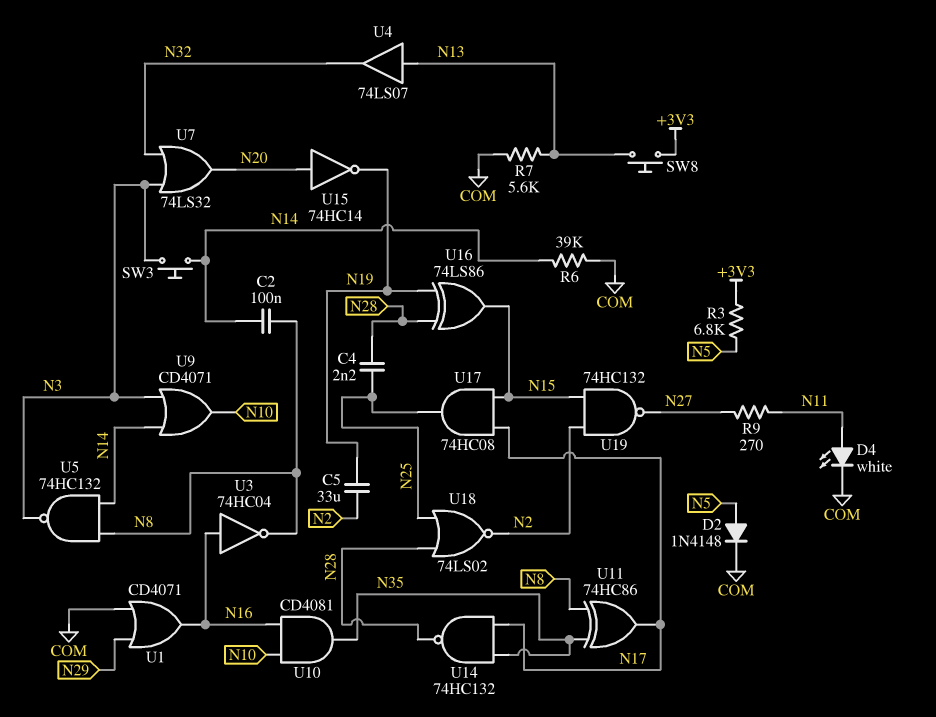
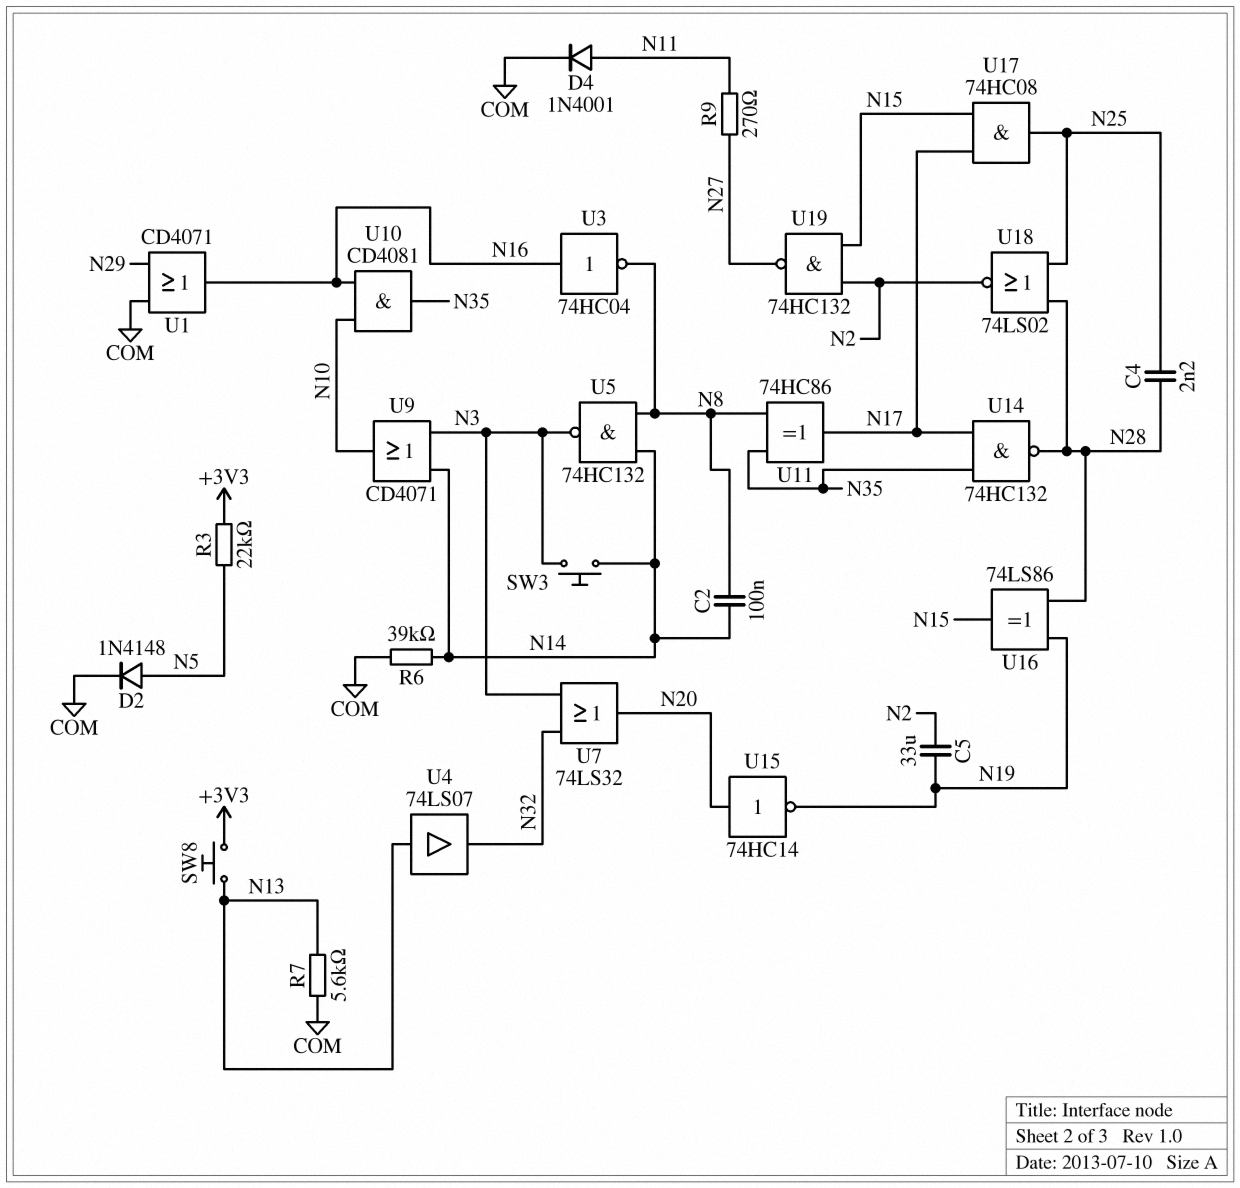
D4: LED white (A N11, K COM) -> diode 1N4001 (A N11, K COM)
R3: 6.8k (+3V3, N5) -> 22k (+3V3, N5)

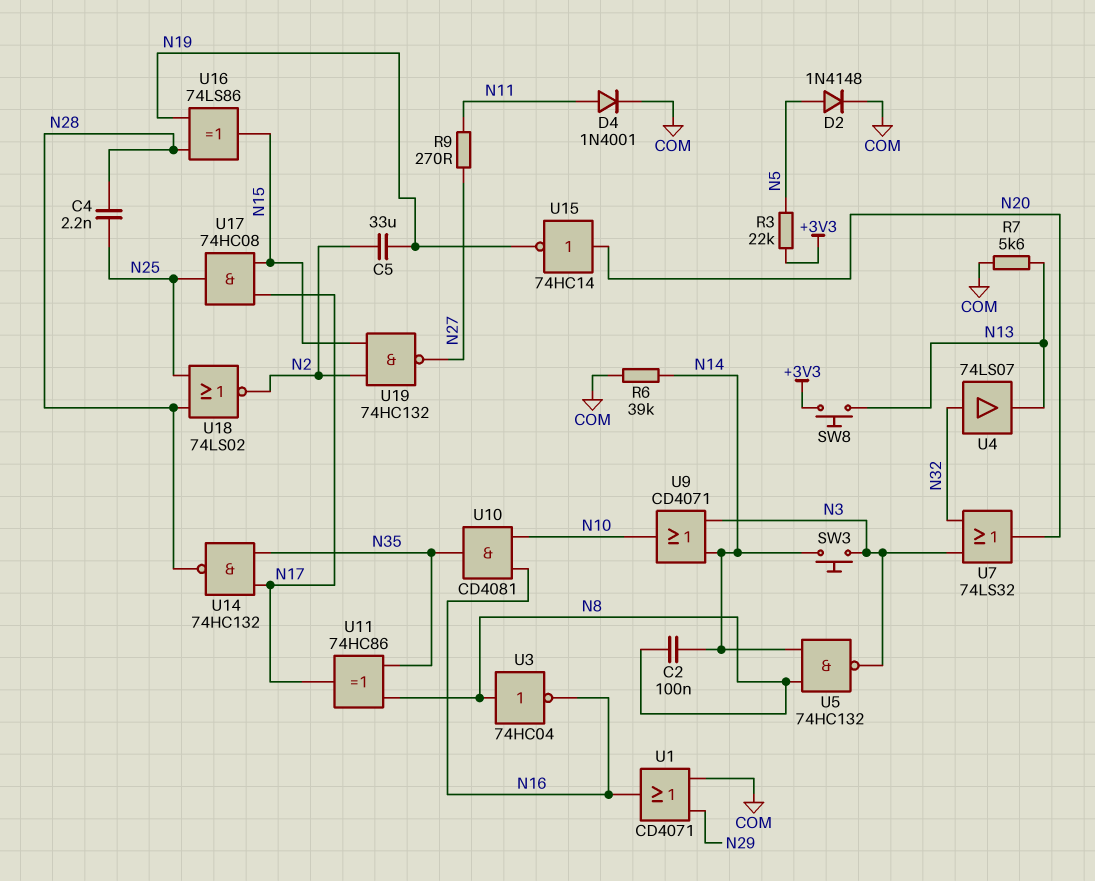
U3: NOT 74HC04 (in N16, out N8) -> NOT 74HC04 (in N8, out N16)
U4: buffer 74LS07 (in N13, out N32) -> buffer 74LS07 (in N32, out N13)

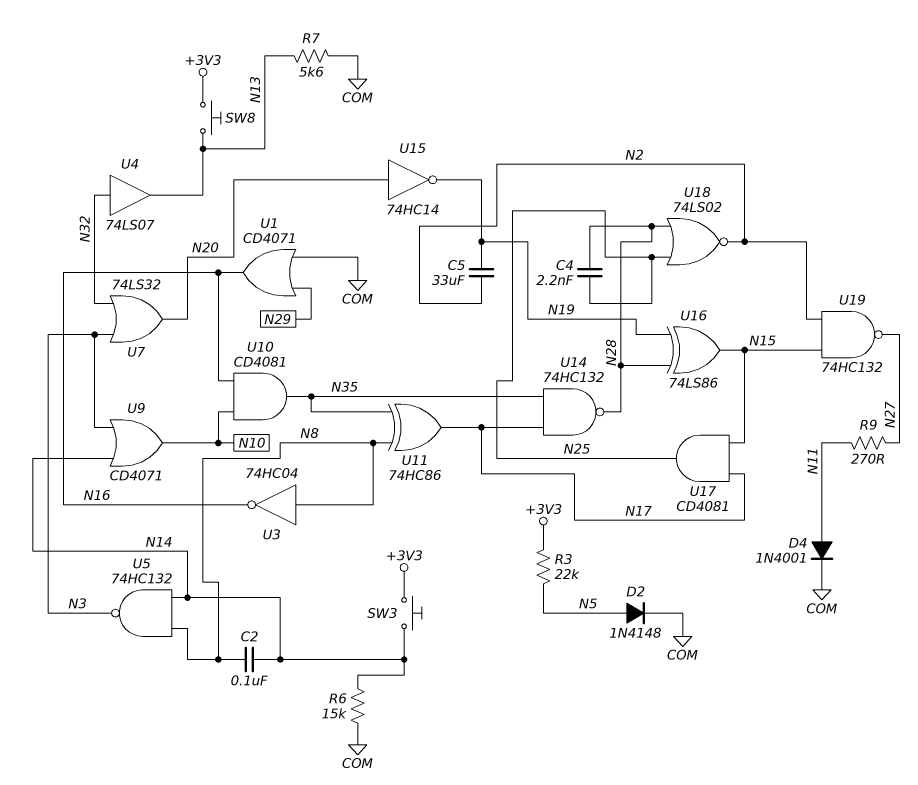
R6: 39k (COM, N14) -> 15k (COM, N14)
SW3: button (N3, N14) -> button (+3V3, N14)
U17: AND 74HC08 (in N15, in N17, out N25) -> AND CD4081 (in N15, in N17, out N25)

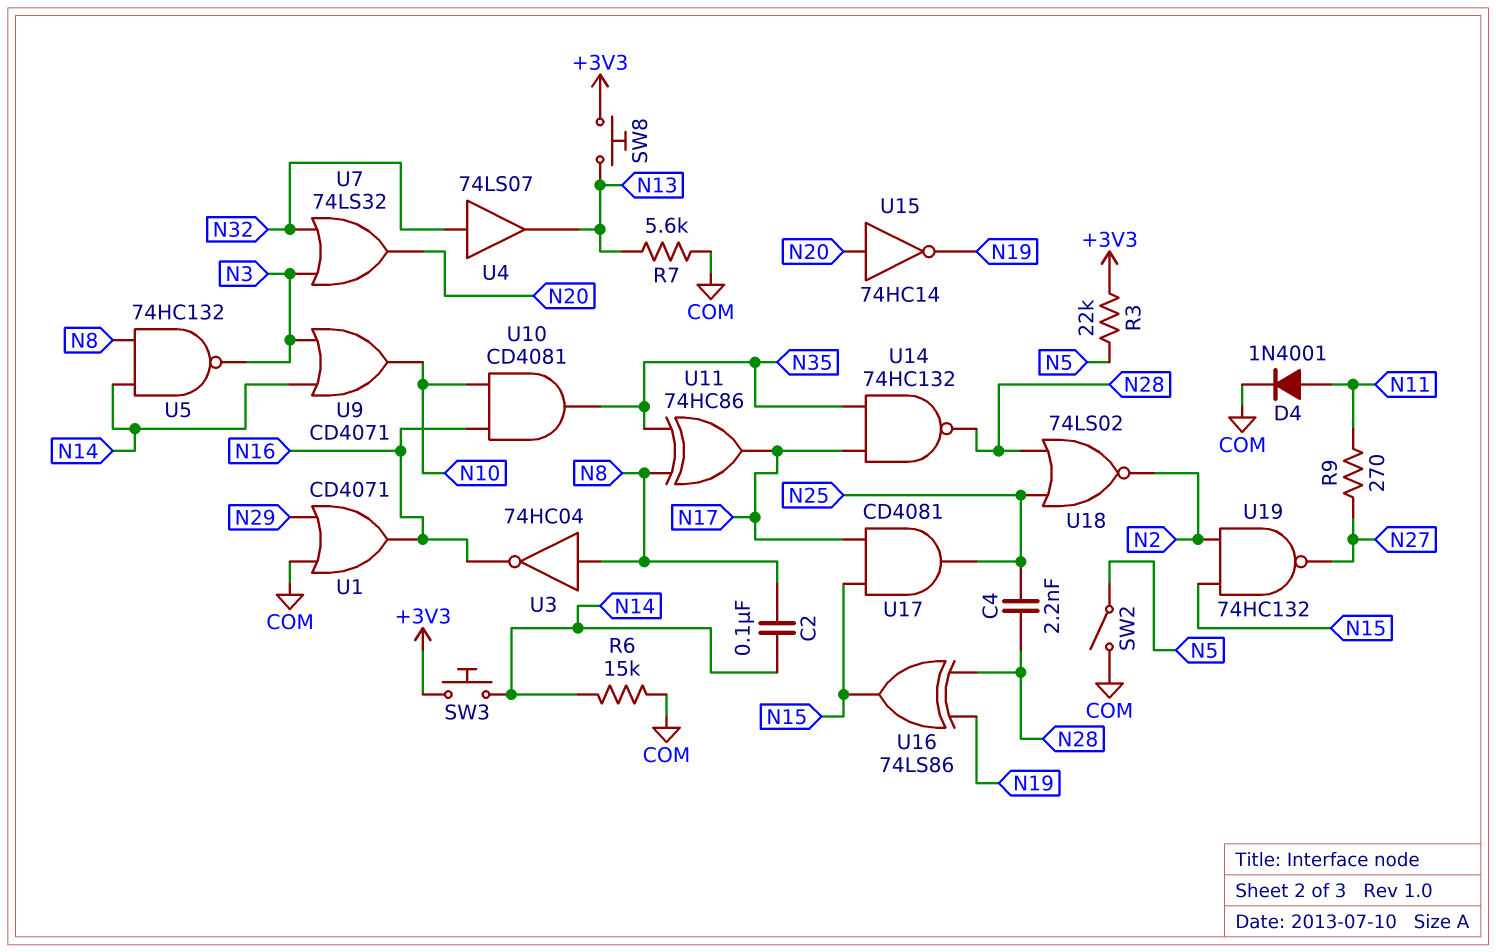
C5: 33uF (N2, N19) -> none
D2: diode 1N4148 (A N5, K COM) -> none
SW2: none -> switch (COM, N5)

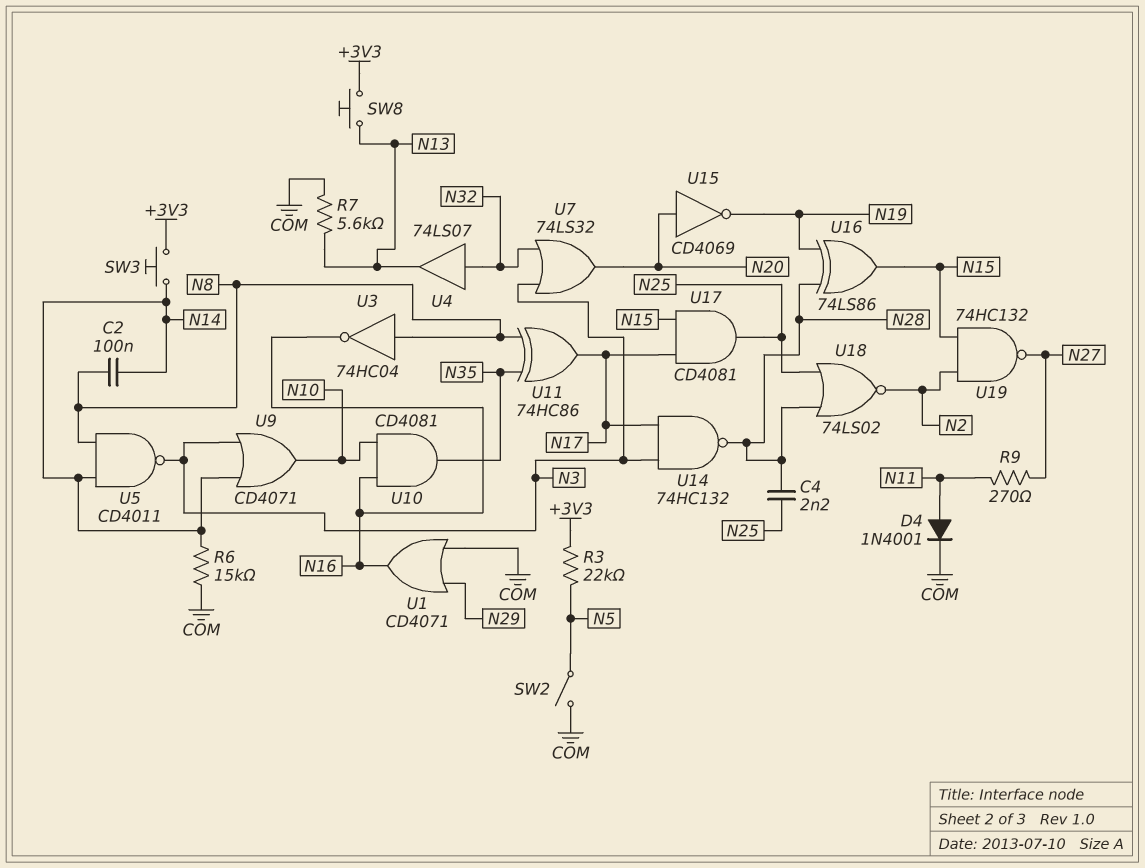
U5: NAND 74HC132 (in N8, in N14, out N3) -> NAND CD4011 (in N8, in N14, out N3)
U14: NAND 74HC132 (in N17, in N35, out N28) -> NAND 74HC132 (in N3, in N17, out N28)
U15: NOT 74HC14 (in N20, out N19) -> NOT CD4069 (in N20, out N19)

